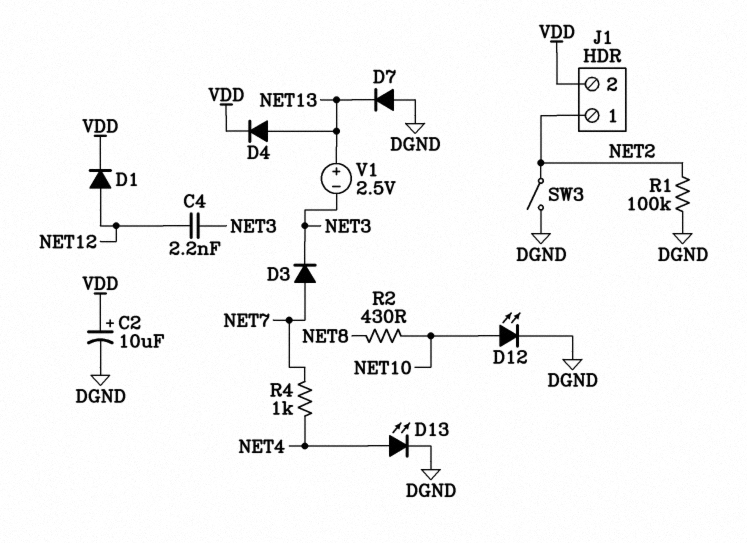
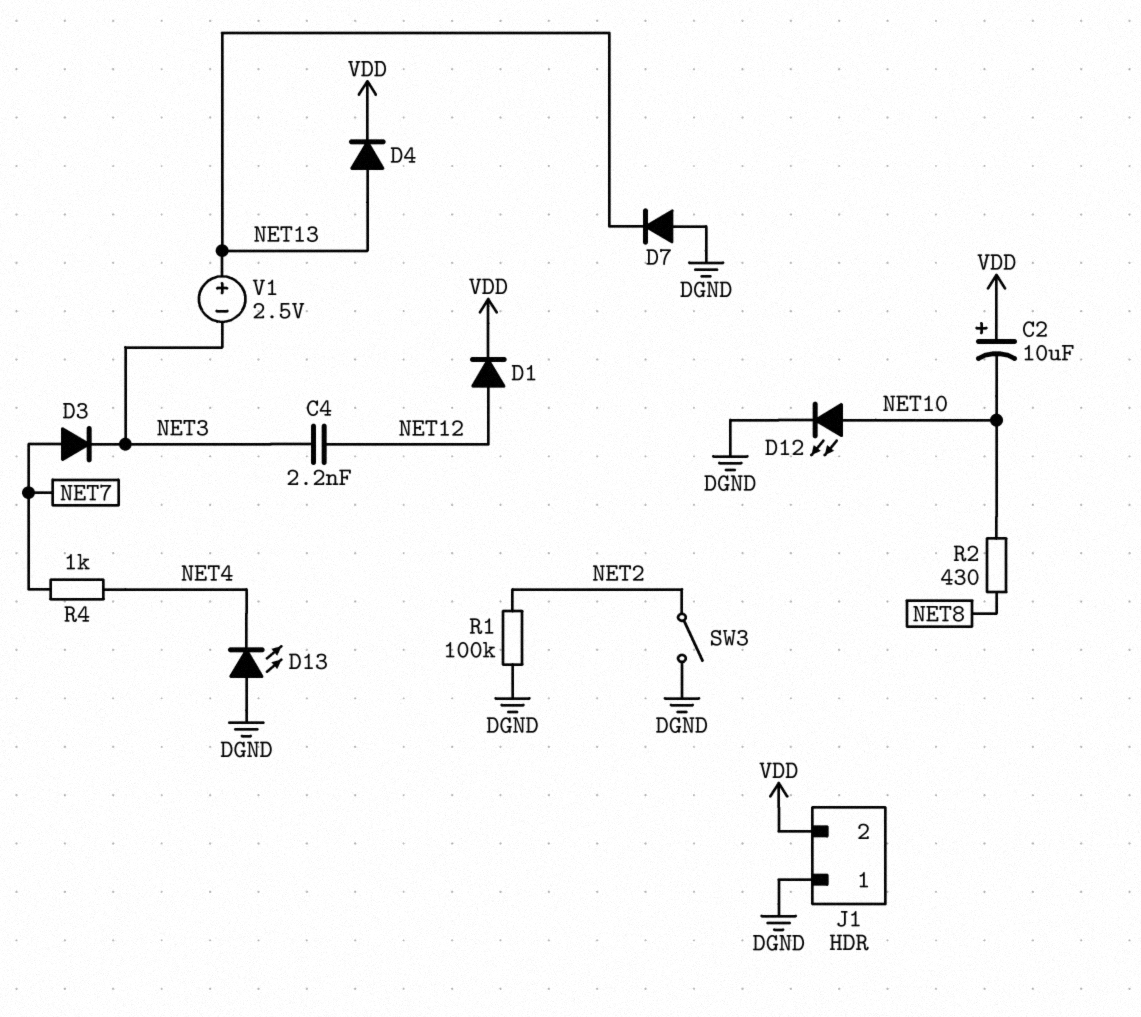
C2: 10uF (plus VDD, minus DGND) -> 10uF (plus VDD, minus NET10)
D13: LED (A NET4, K DGND) -> LED (A DGND, K NET4)
J1 pin 1: NET2 -> DGND

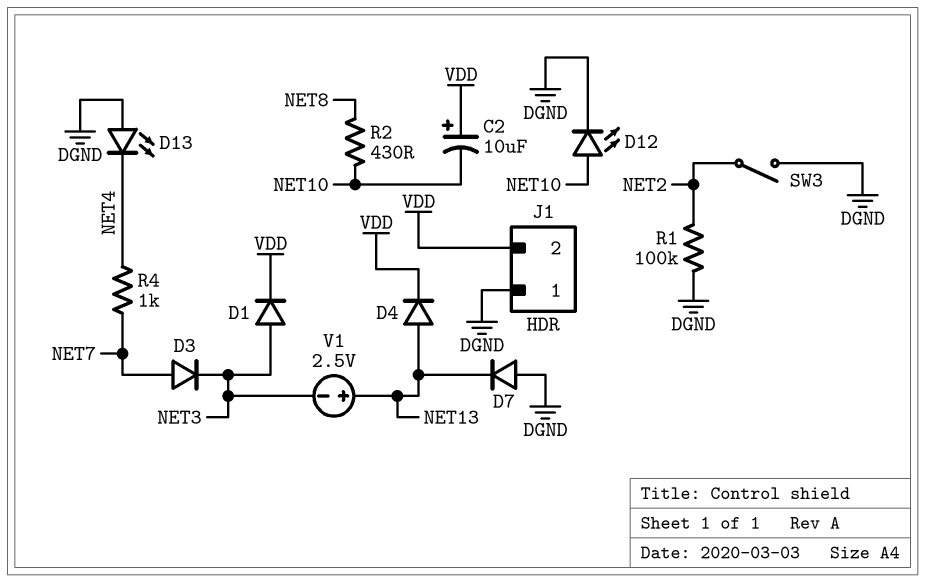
C4: 2.2nF (NET3, NET12) -> none
D1: diode (A NET12, K VDD) -> diode (A NET3, K VDD)

